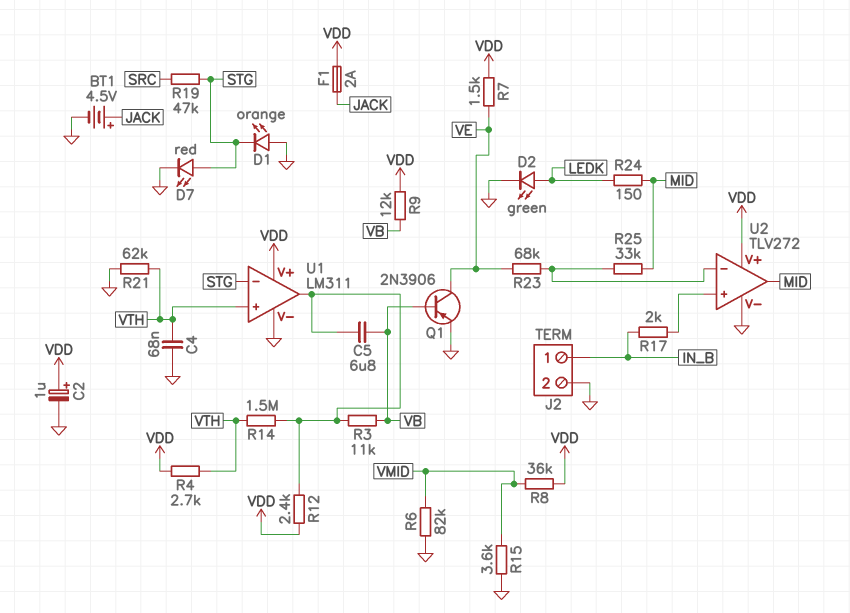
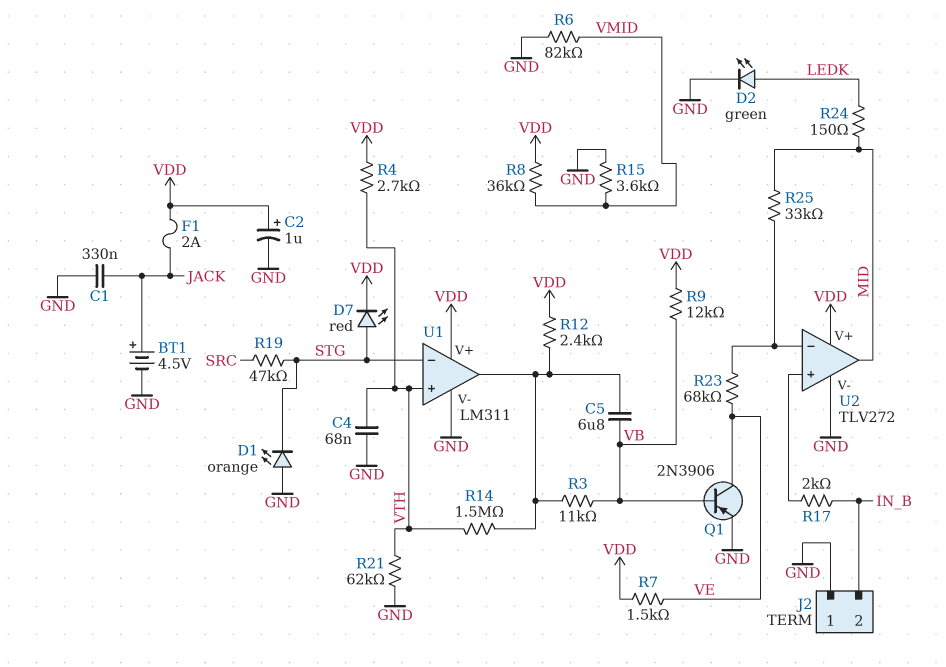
C1: none -> 330nF (GND, JACK)
D7: LED red (A STG, K GND) -> LED red (A STG, K VDD)
J2 pin 1: IN_B -> GND
J2 pin 2: GND -> IN_B

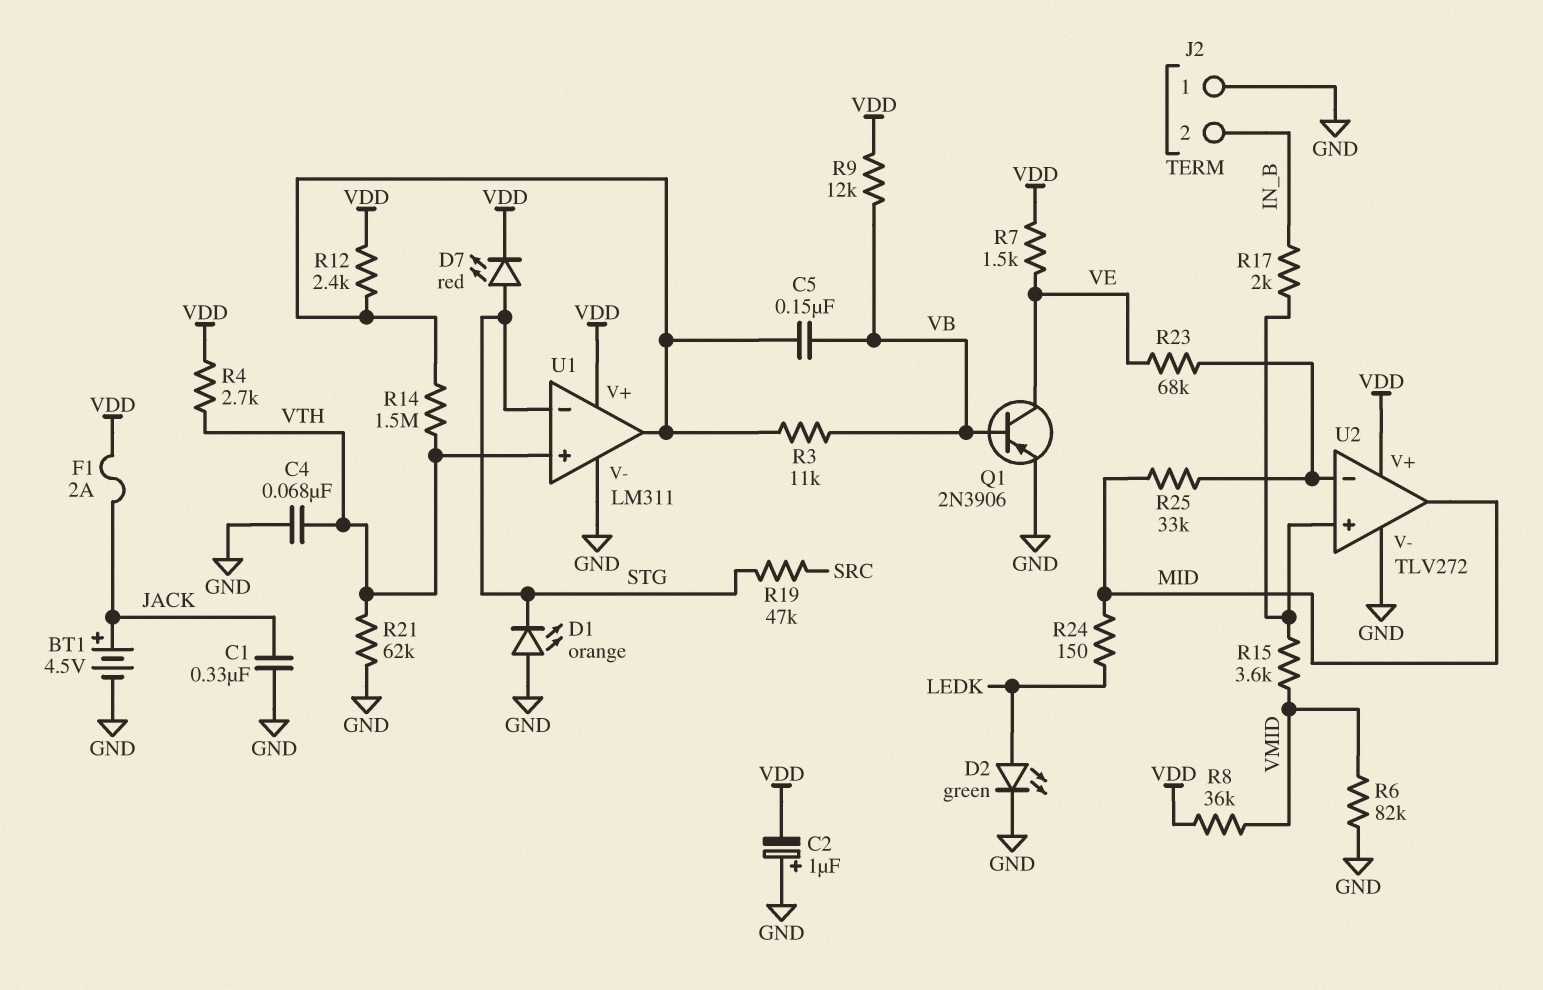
C2: 1uF (plus VDD, minus GND) -> 1uF (plus GND, minus VDD)
C5: 6.8uF (U1/out, VB) -> 150nF (U1/out, VB)
R15: 3.6k (GND, VMID) -> 3.6k (U2/in+, VMID)

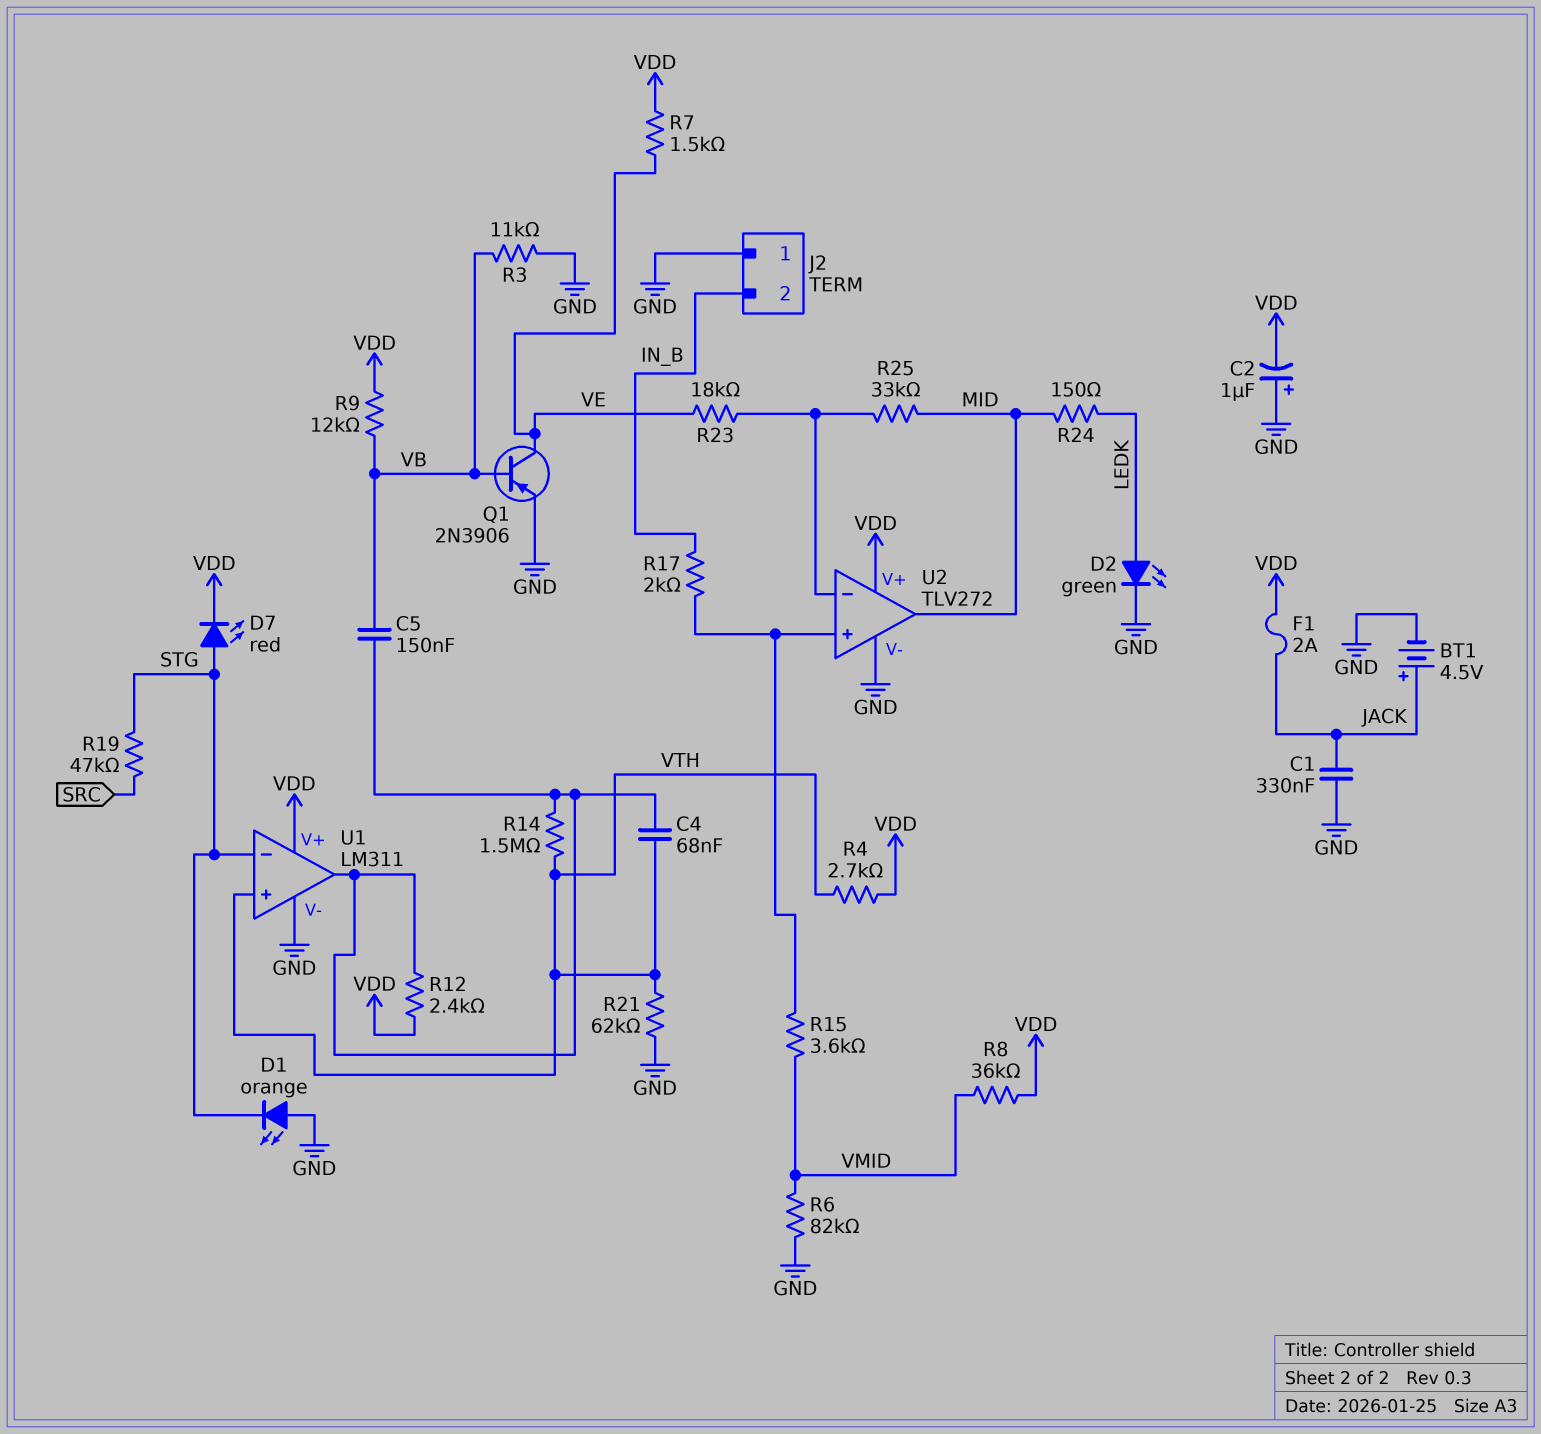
C4: 68nF (GND, VTH) -> 68nF (U1/out, VTH)
R3: 11k (U1/out, VB) -> 11k (GND, VB)
R23: 68k (U2/in-, VE) -> 18k (U2/in-, VE)

